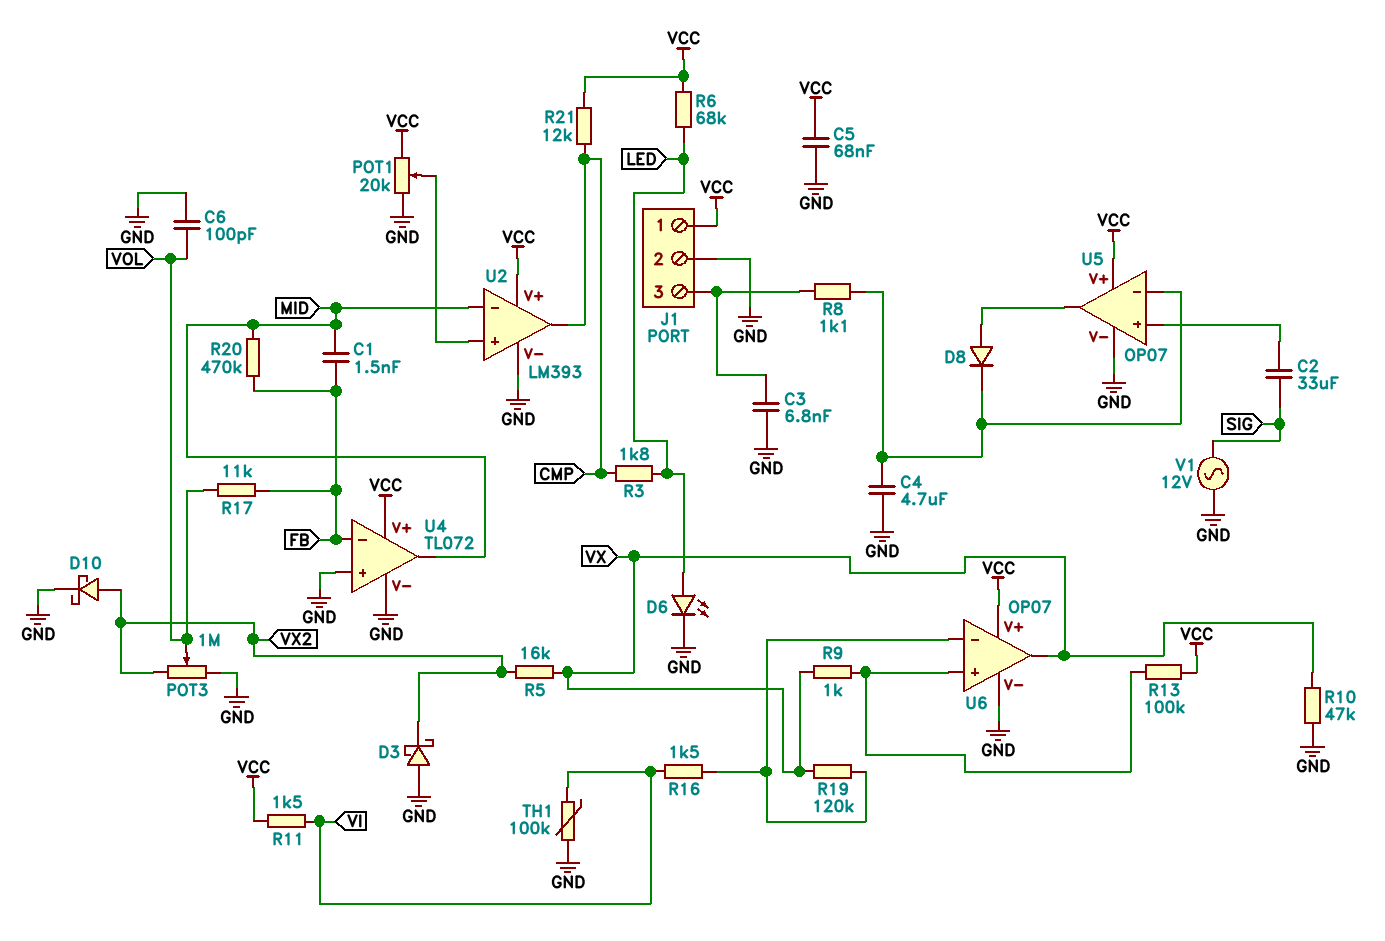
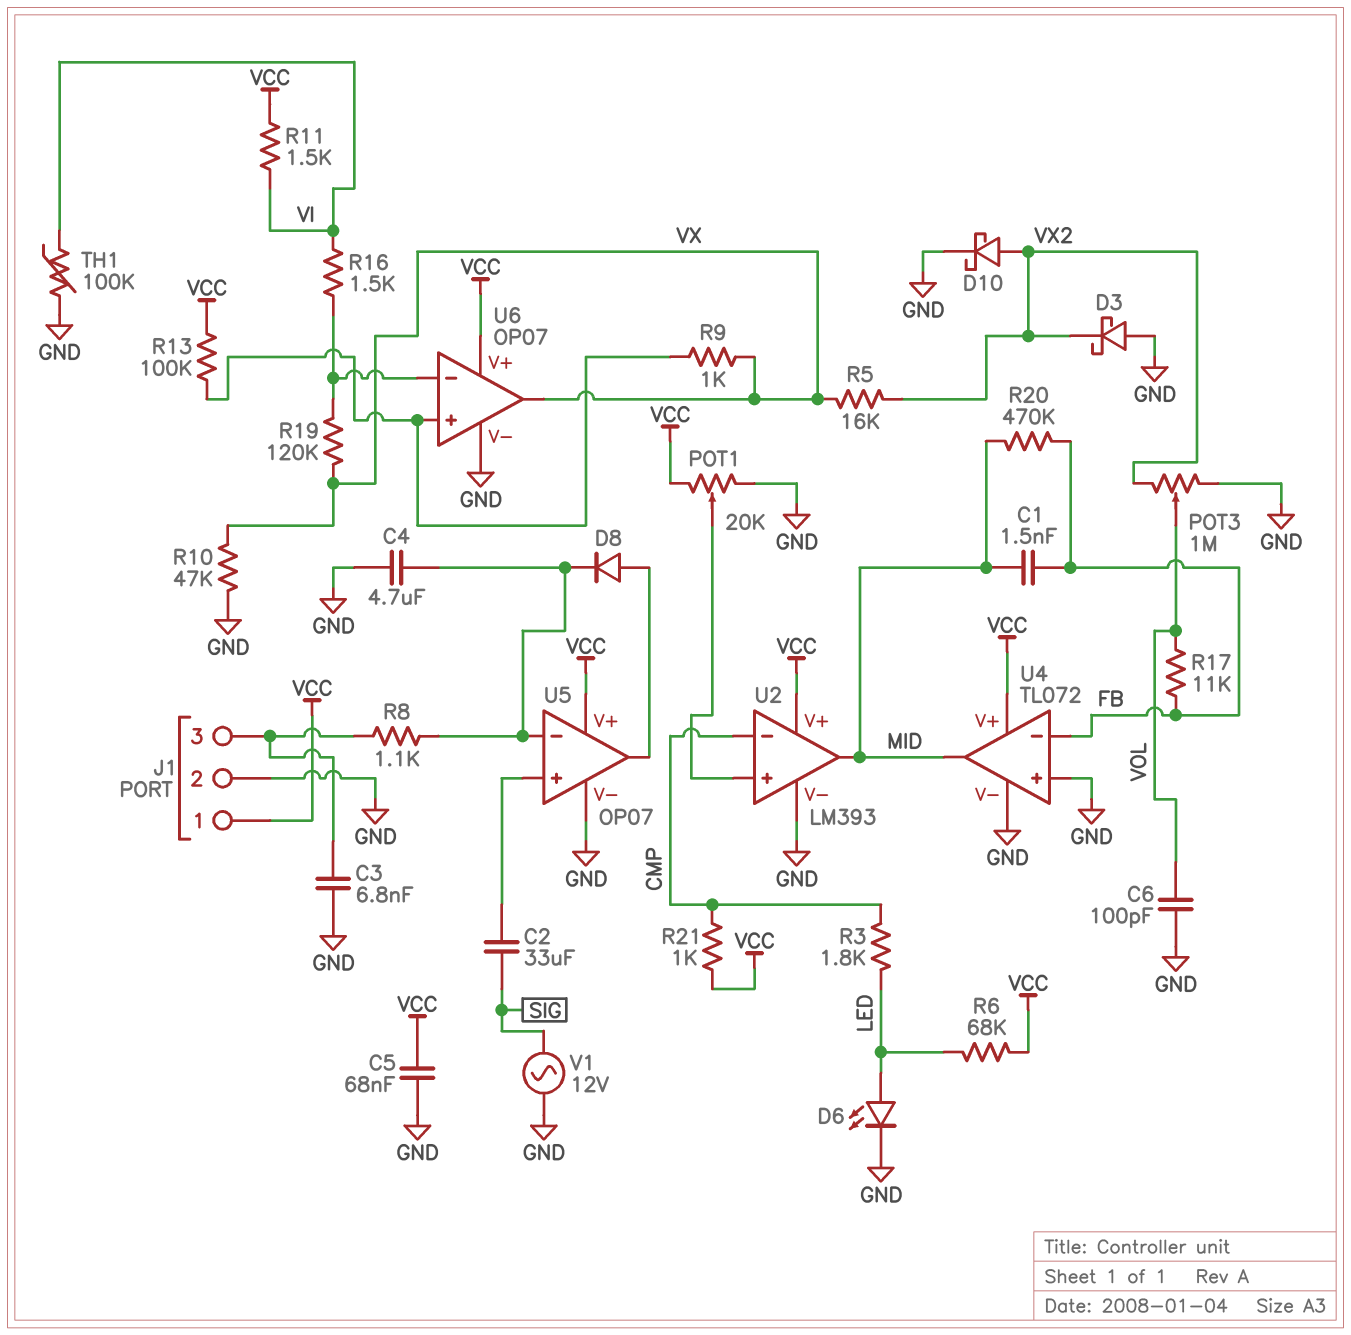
R21: 12k (CMP, VCC) -> 1k (CMP, VCC)
U2 pin in-: MID -> CMP
U2 pin out: CMP -> MID

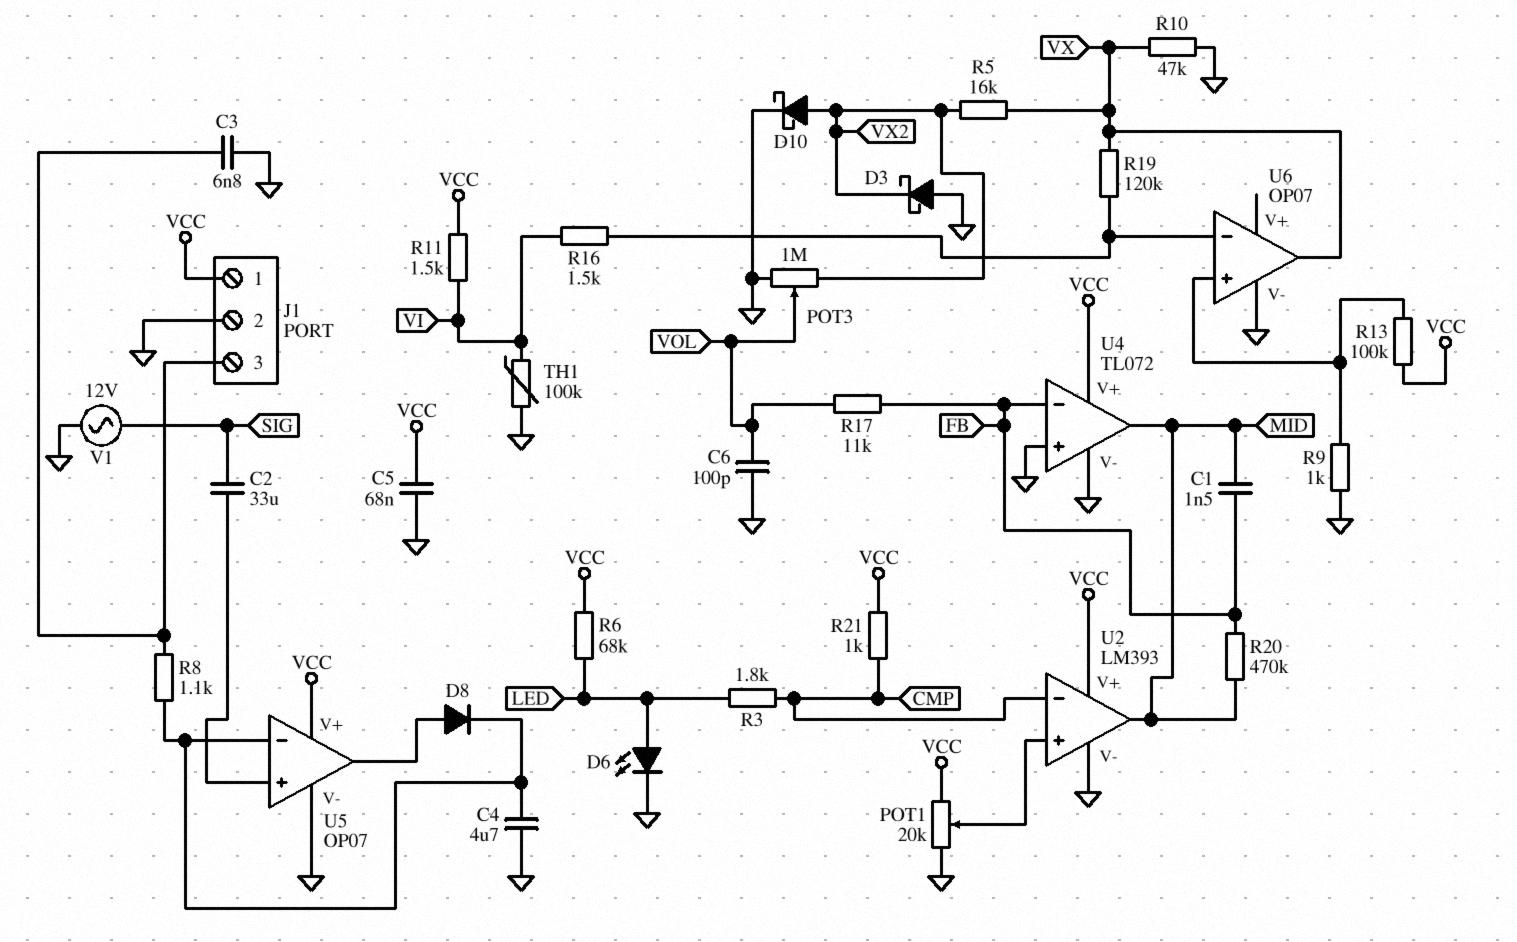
R9: 1k (U6/in+, VX) -> 1k (GND, U6/in+)
U6 pin V+: VCC -> none

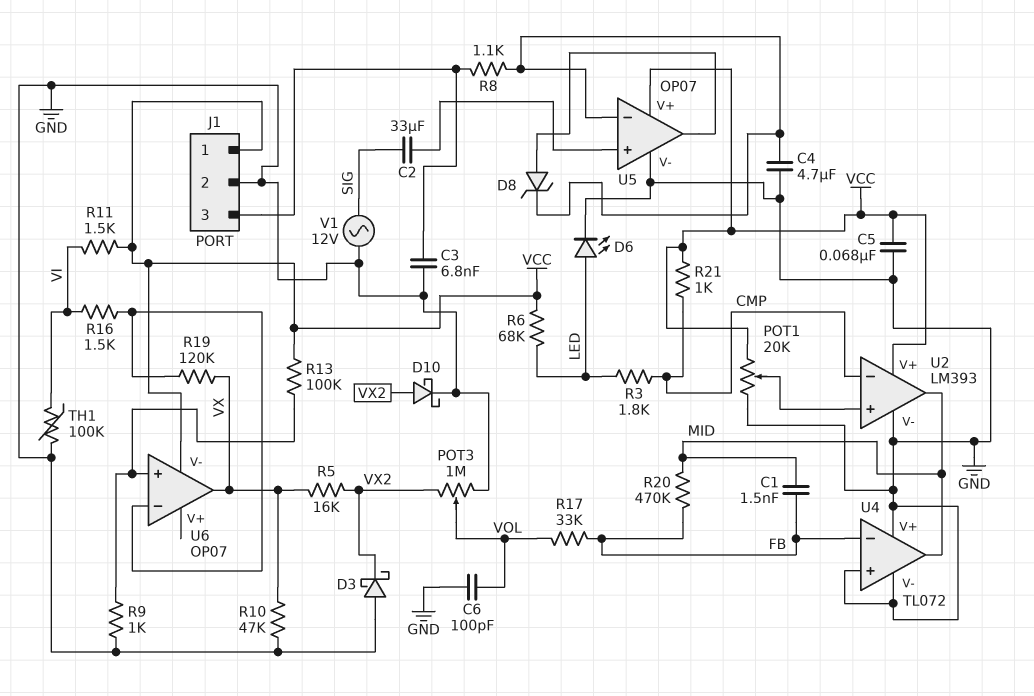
D8: diode (A U5/out, K U5/in-) -> zener (A U5/out, K U5/in-)
R17: 11k (FB, VOL) -> 33k (FB, VOL)
U4 pin V+: VCC -> GND
U6 pin V-: GND -> VCC

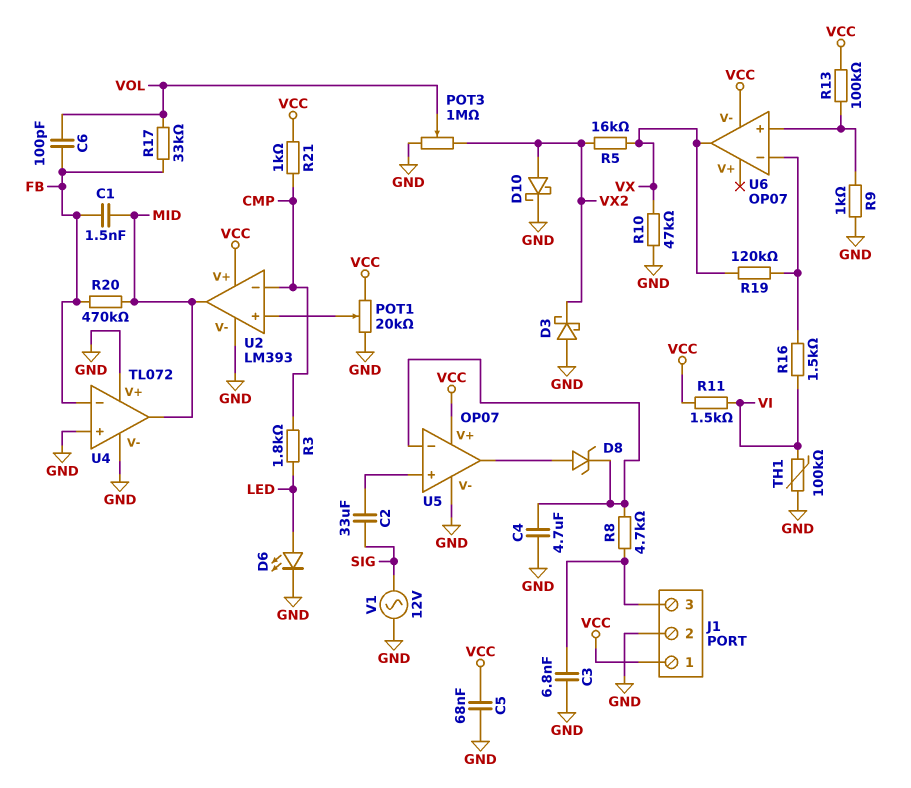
C6: 100pF (GND, VOL) -> 100pF (FB, VOL)
R6: 68k (LED, VCC) -> none
R8: 1.1k (J1/3, U5/in-) -> 4.7k (J1/3, U5/in-)

